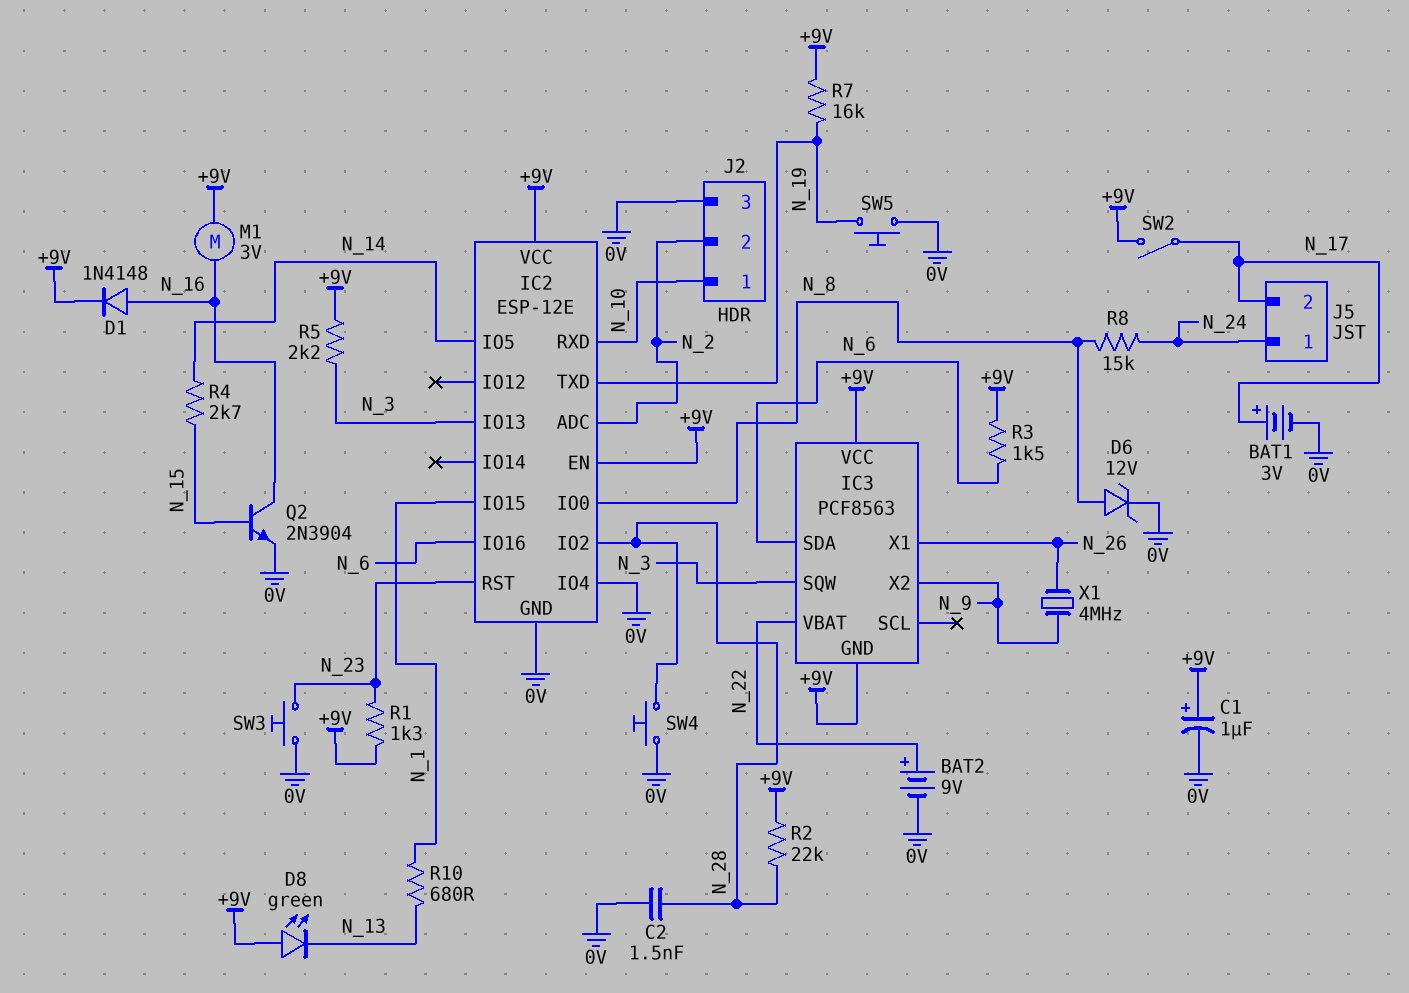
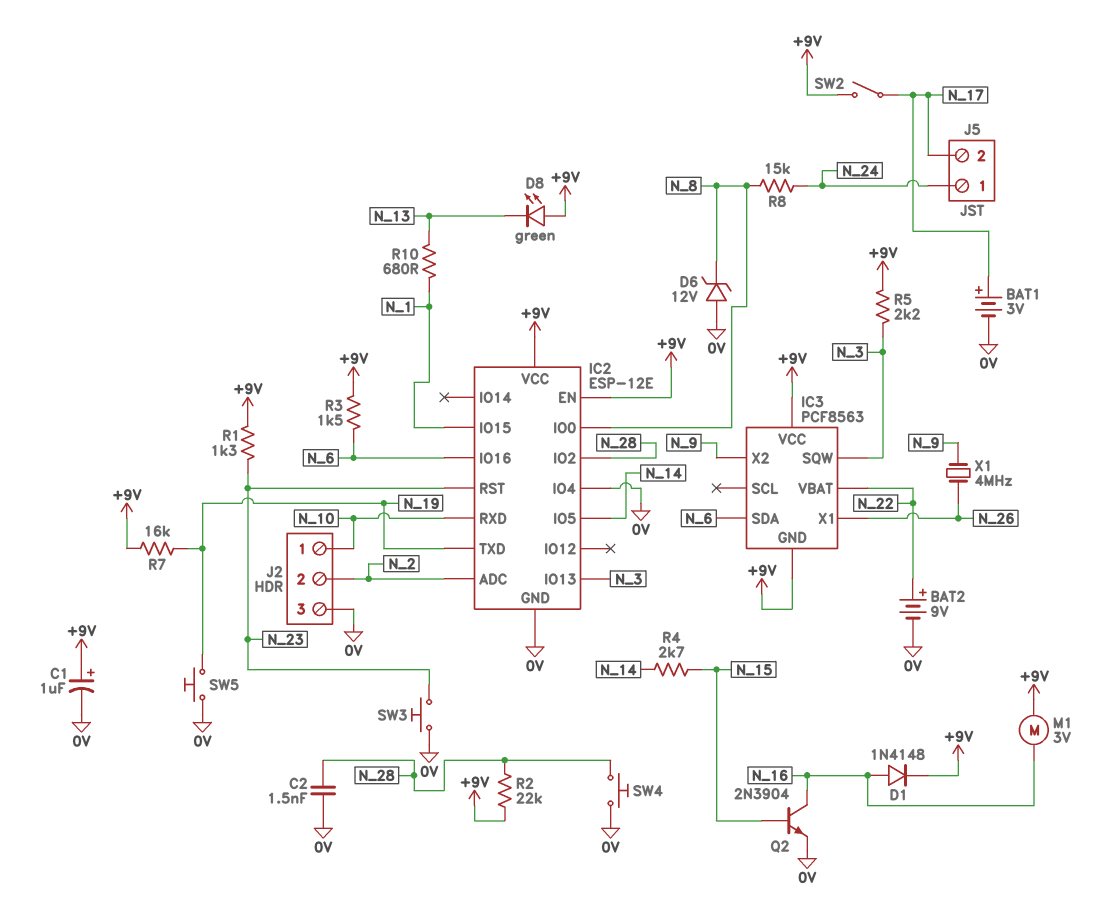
D6: zener 12V (A N_8, K 0V) -> zener 12V (A 0V, K N_8)

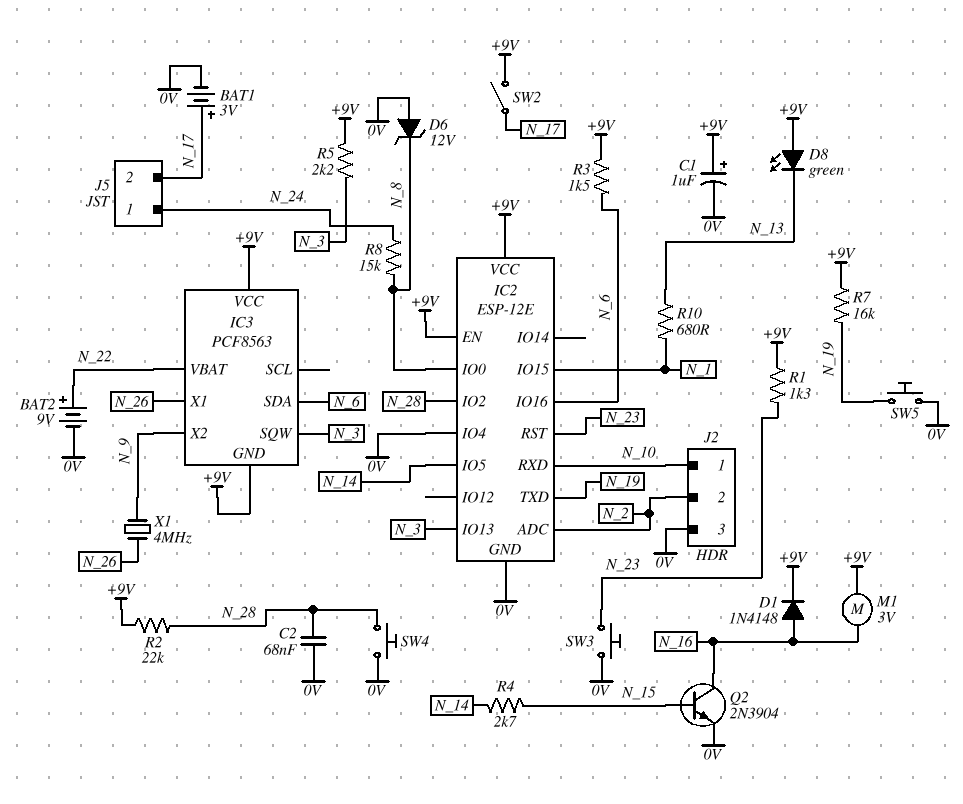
C2: 1.5nF (0V, N_28) -> 68nF (0V, N_28)

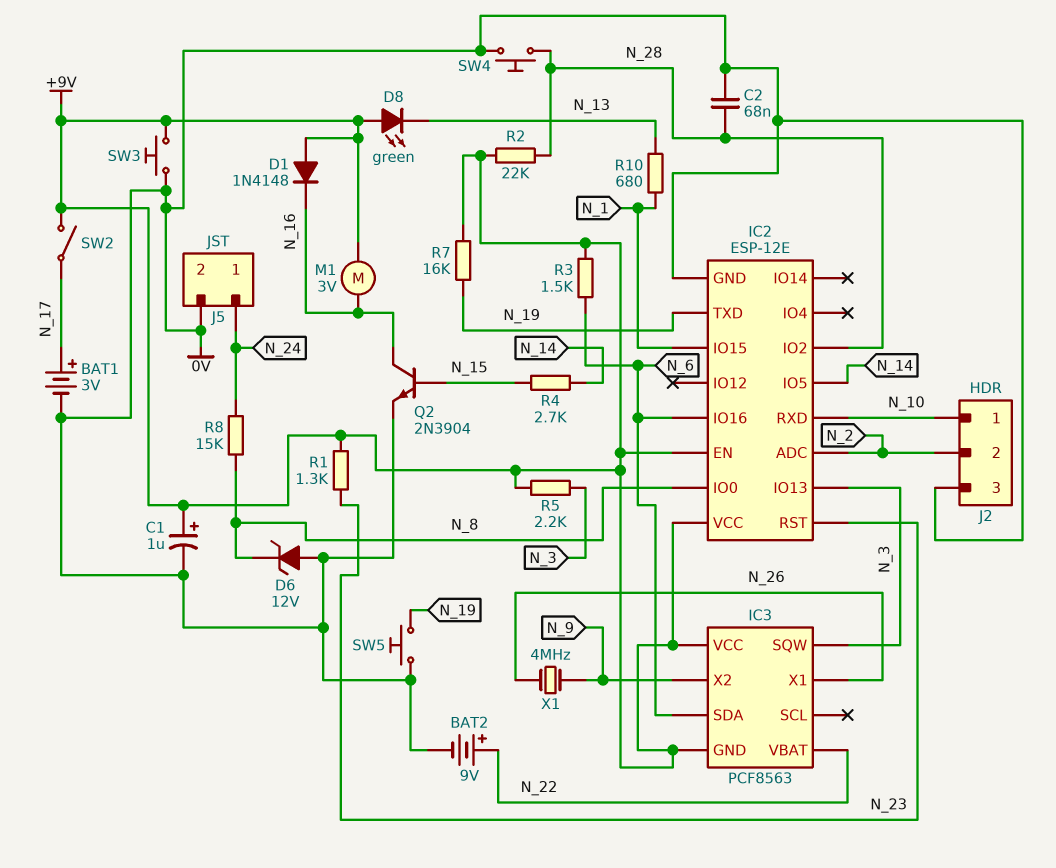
D1: diode 1N4148 (A N_16, K +9V) -> diode 1N4148 (A +9V, K N_16)
IC2 pin IO4: 0V -> none
J5 pin 2: N_17 -> 0V
SW3: button (0V, N_23) -> button (+9V, 0V)

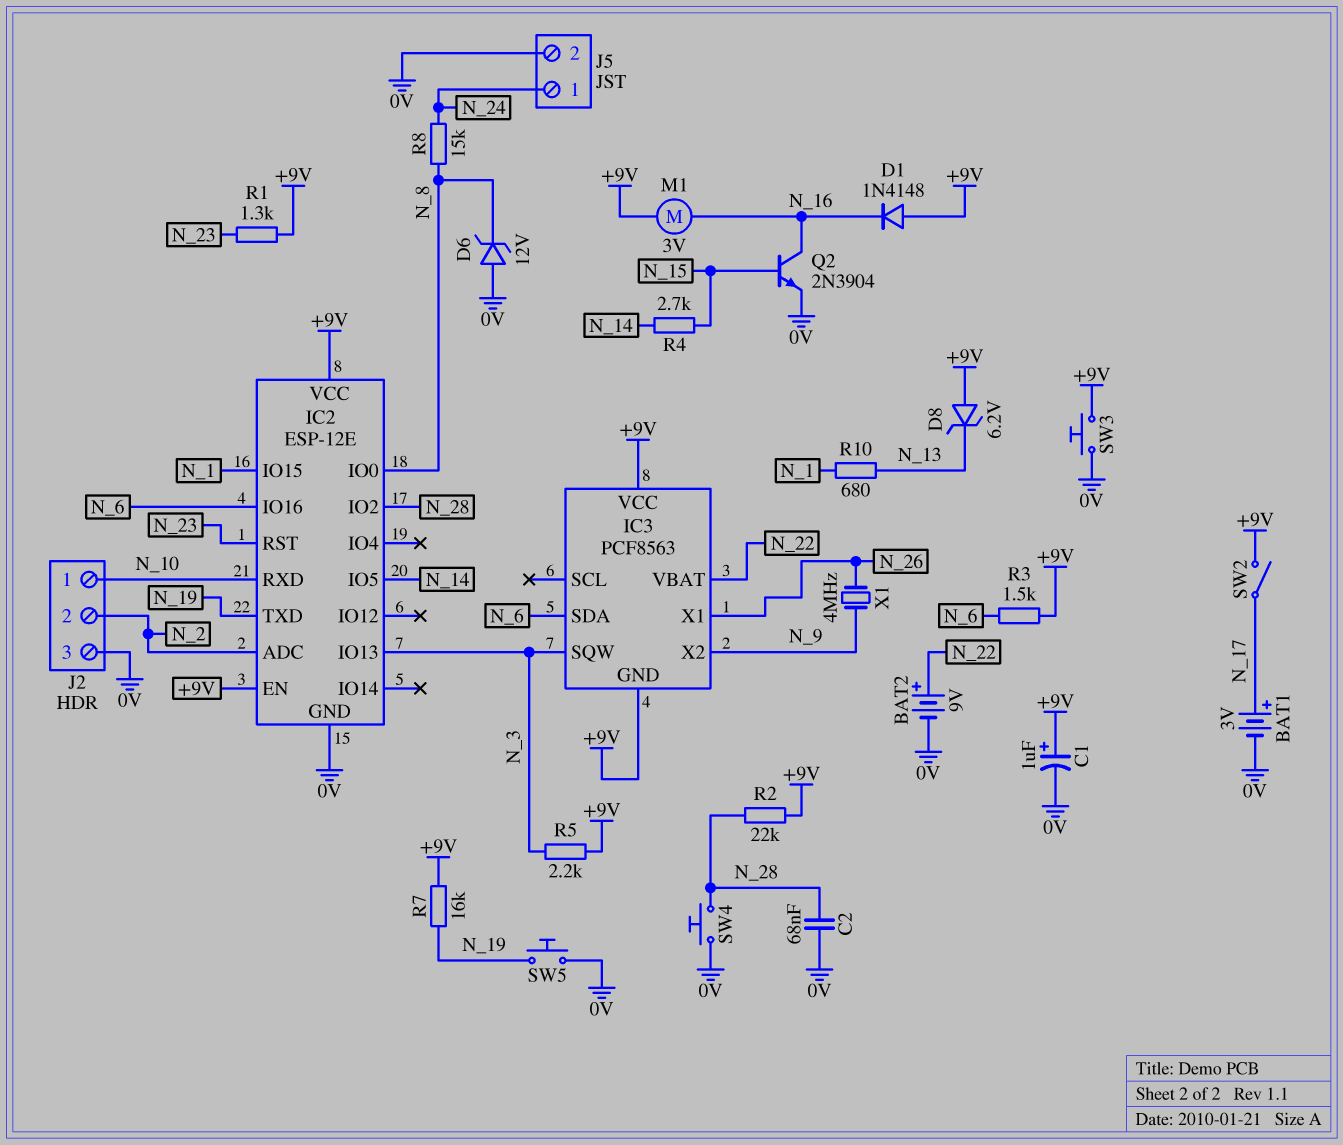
D8: LED green (A +9V, K N_13) -> zener 6.2V (A +9V, K N_13)

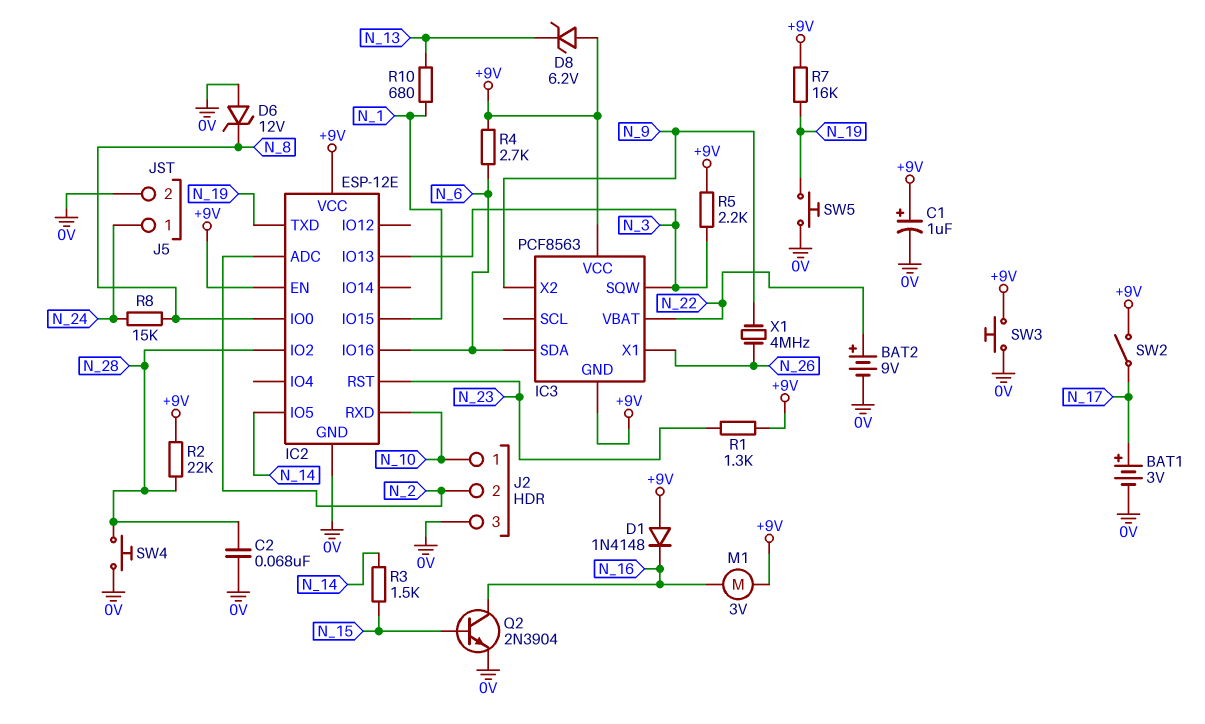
R3: 1.5k (+9V, N_6) -> 1.5k (N_14, N_15)
R4: 2.7k (N_14, N_15) -> 2.7k (+9V, N_6)

